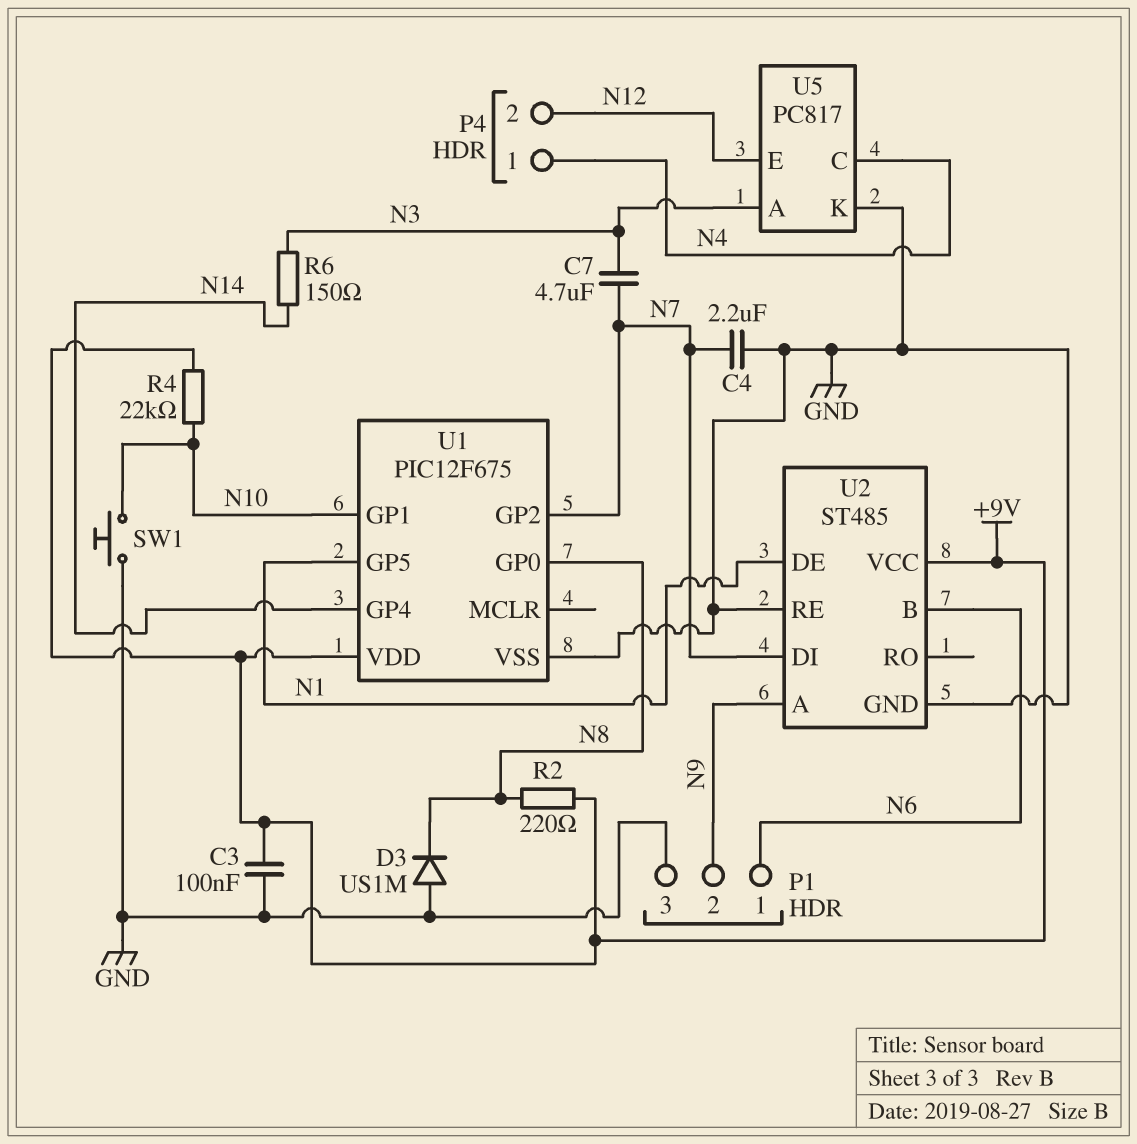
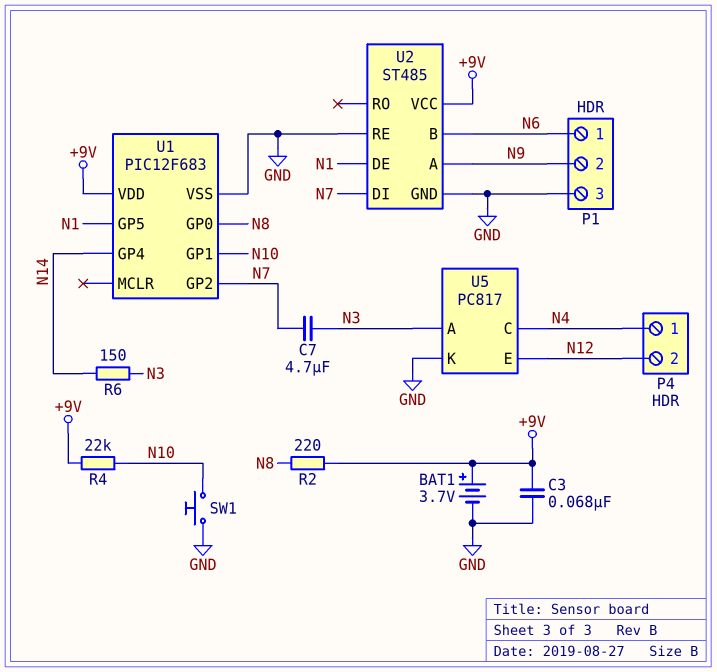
BAT1: none -> 3.7V (plus +9V, minus GND)
C3: 100nF (+9V, GND) -> 68nF (+9V, GND)
C4: 2.2uF (GND, N7) -> none
D3: diode US1M (A GND, K N8) -> none
U1: PIC12F675 -> PIC12F683

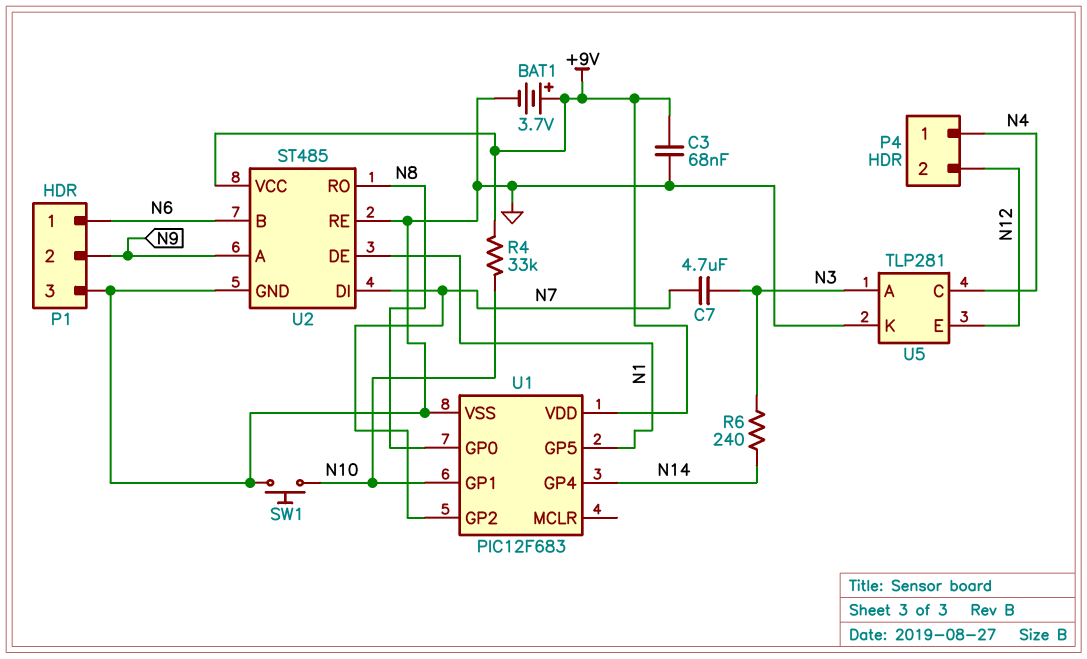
R2: 220 (+9V, N8) -> none
R4: 22k (+9V, N10) -> 33k (+9V, N10)
R6: 150 (N3, N14) -> 240 (N3, N14)
U2 pin RO: none -> N8
U5: PC817 -> TLP281

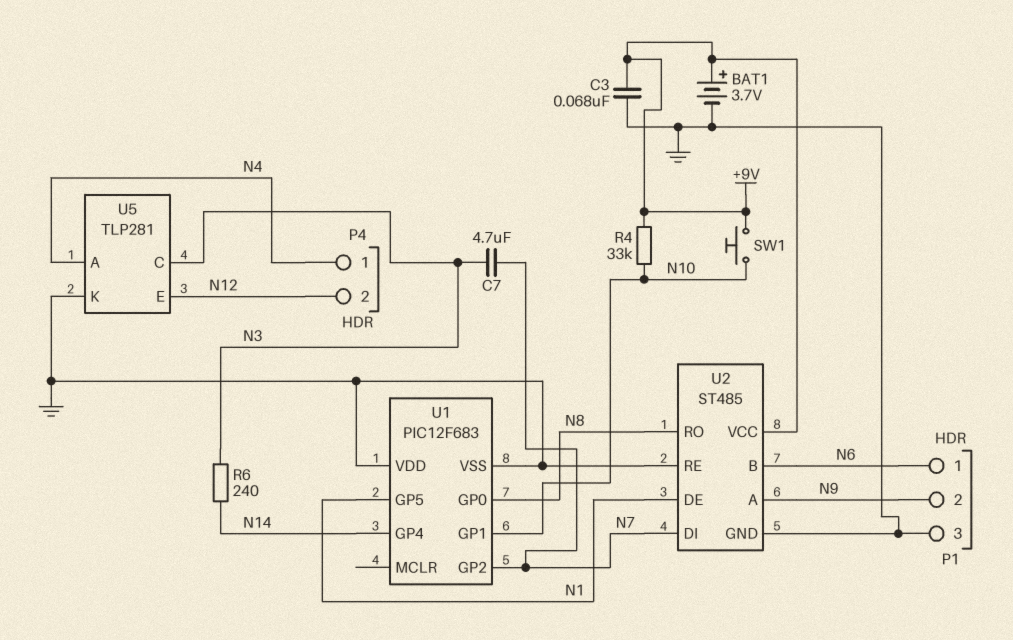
SW1: button (GND, N10) -> button (+9V, N10)
U1 pin VDD: +9V -> GND
U5 pin A: N3 -> N4
U5 pin C: N4 -> N3

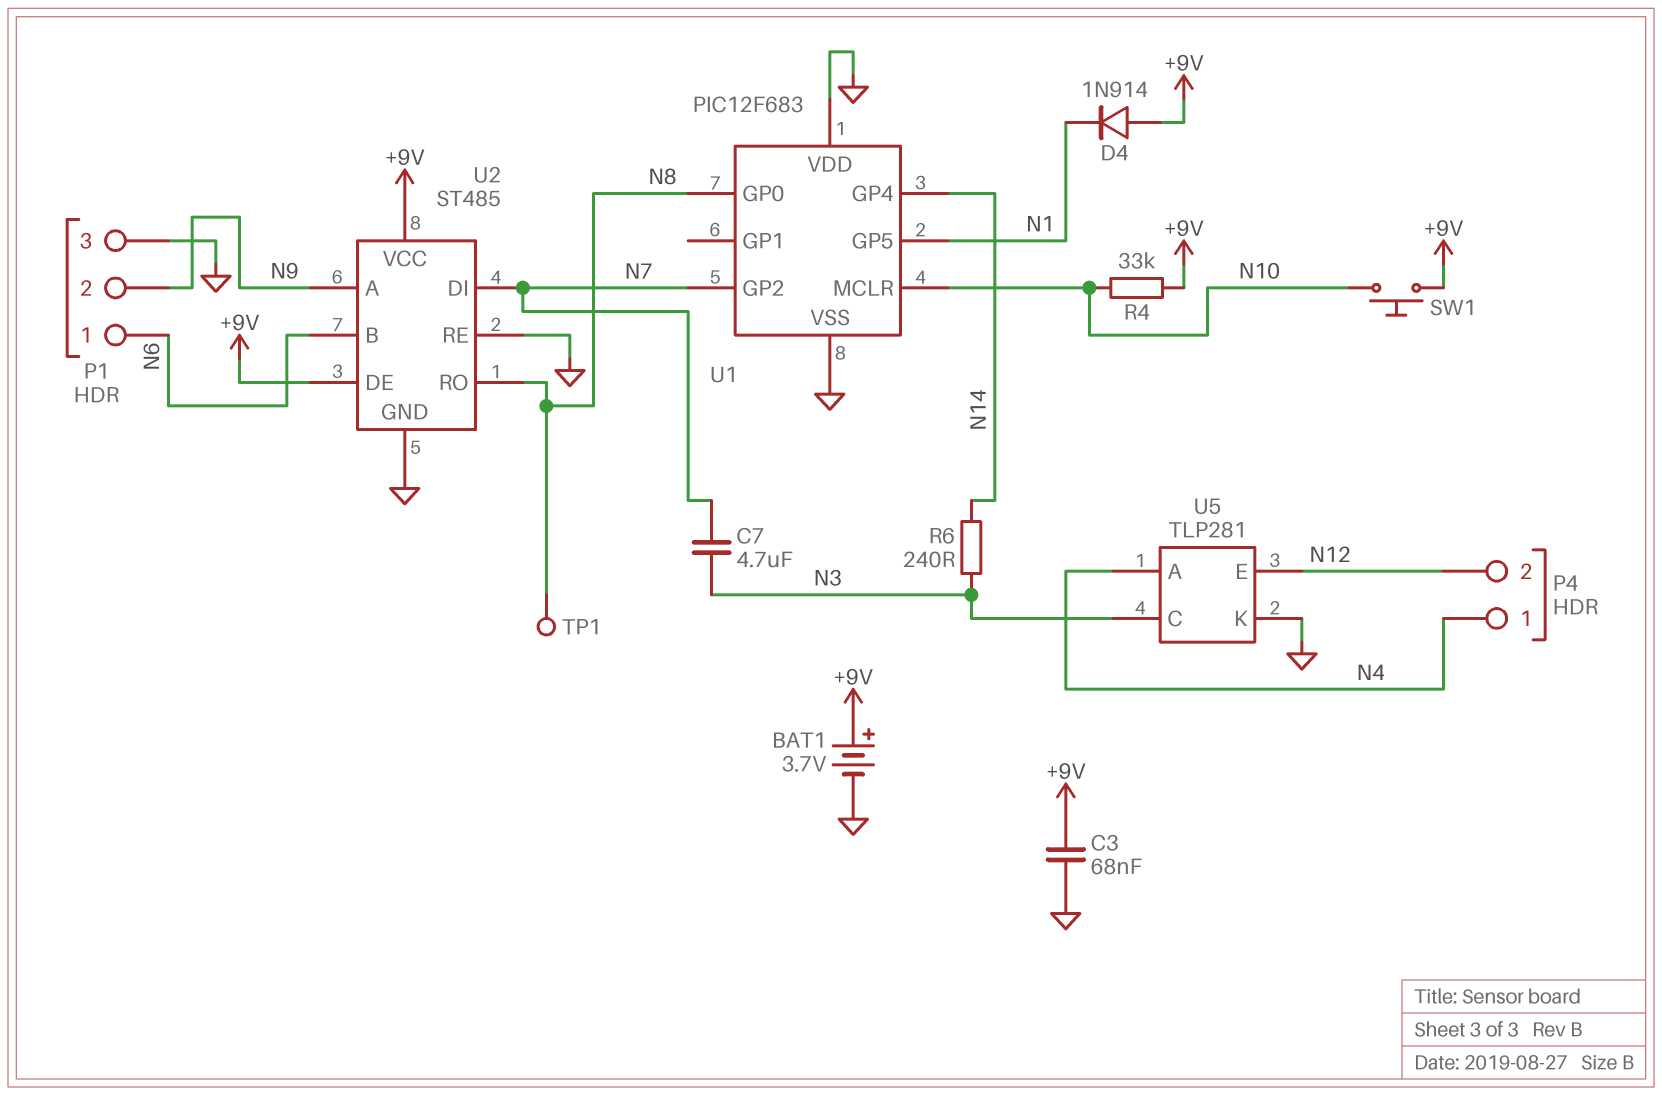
D4: none -> diode 1N914 (A +9V, K N1)
TP1: none -> test point (N8)
U1 pin GP1: N10 -> none
U1 pin MCLR: none -> N10
U2 pin DE: N1 -> +9V

